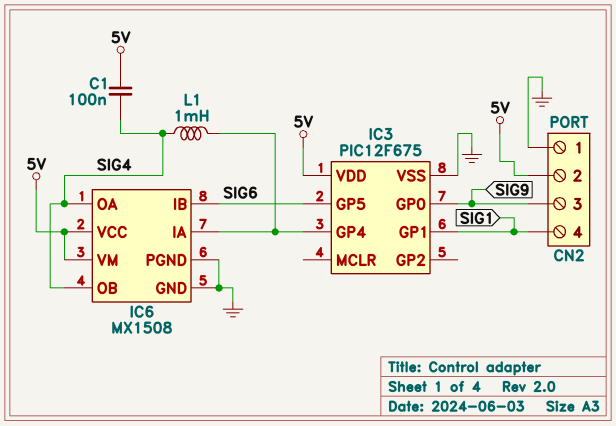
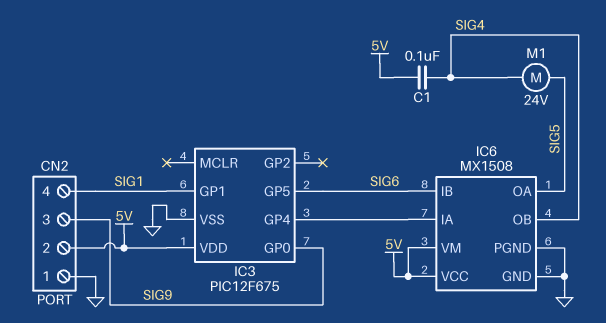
IC6 pin OA: SIG4 -> SIG5
L1: 1mH (IC3/GP4, SIG4) -> none
M1: none -> motor 24V (SIG4, SIG5)

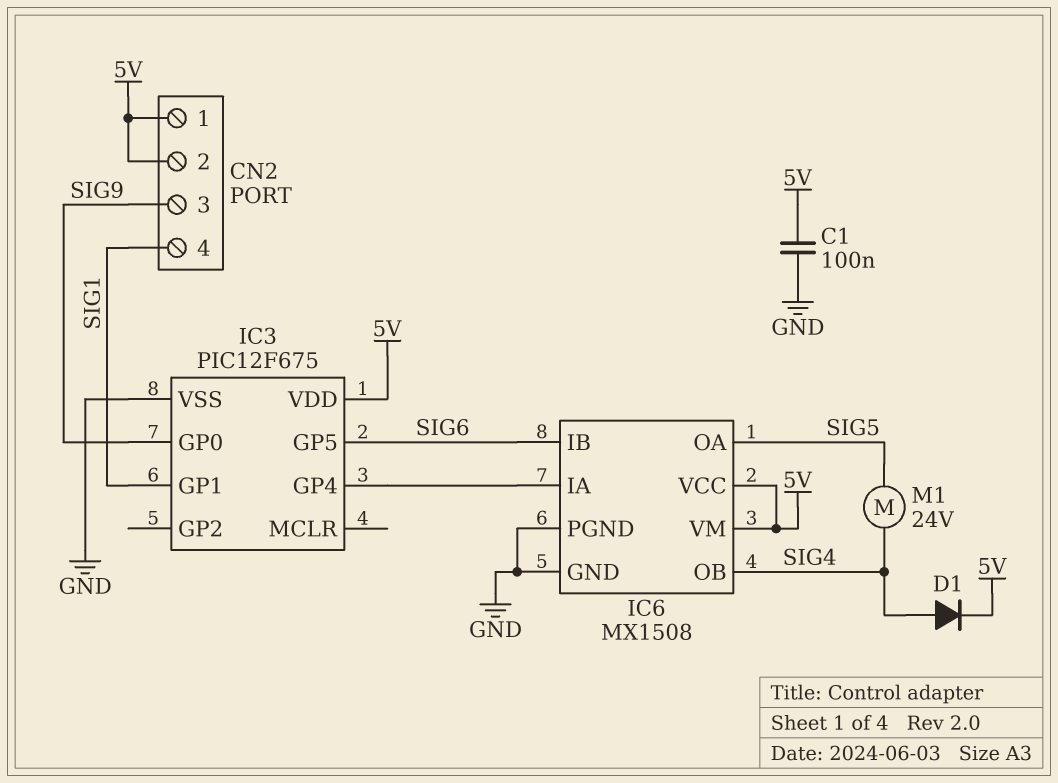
C1: 100nF (5V, SIG4) -> 100nF (5V, GND)
CN2 pin 1: GND -> 5V
D1: none -> diode (A SIG4, K 5V)

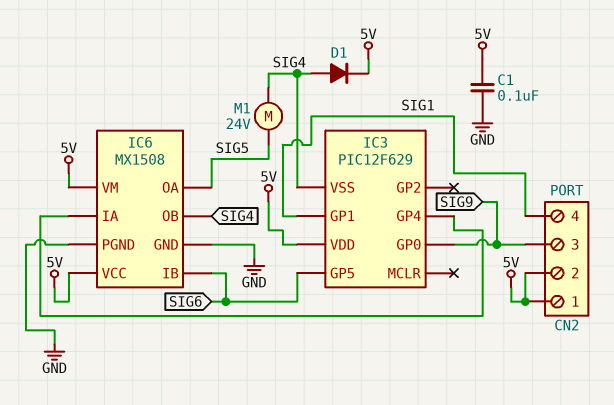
IC3: PIC12F675 -> PIC12F629
IC3 pin VSS: GND -> SIG4

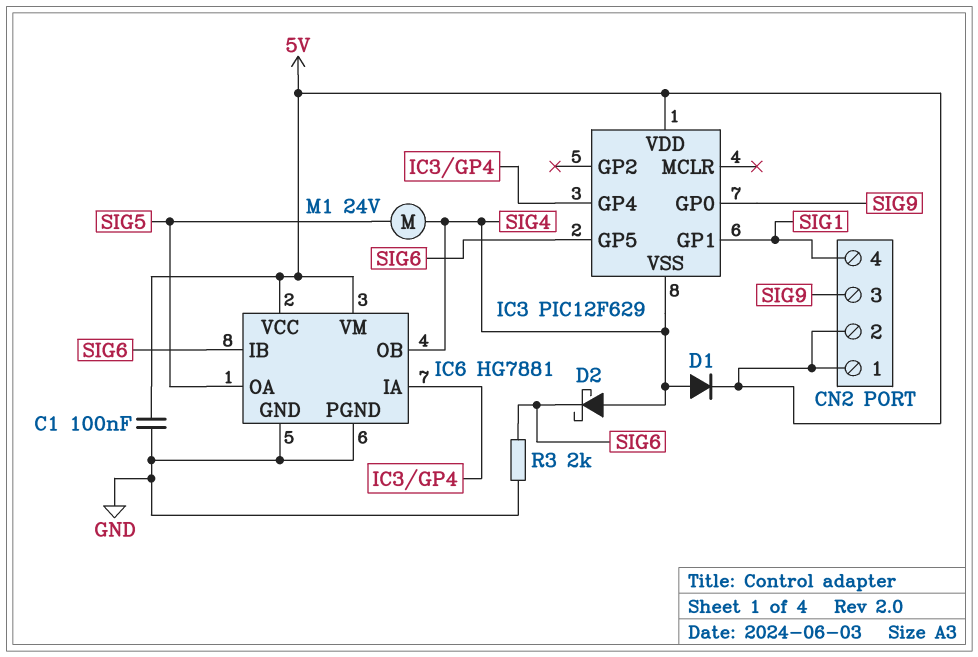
D2: none -> schottky (A SIG4, K SIG6)
IC6: MX1508 -> HG7881
R3: none -> 2k (GND, SIG6)

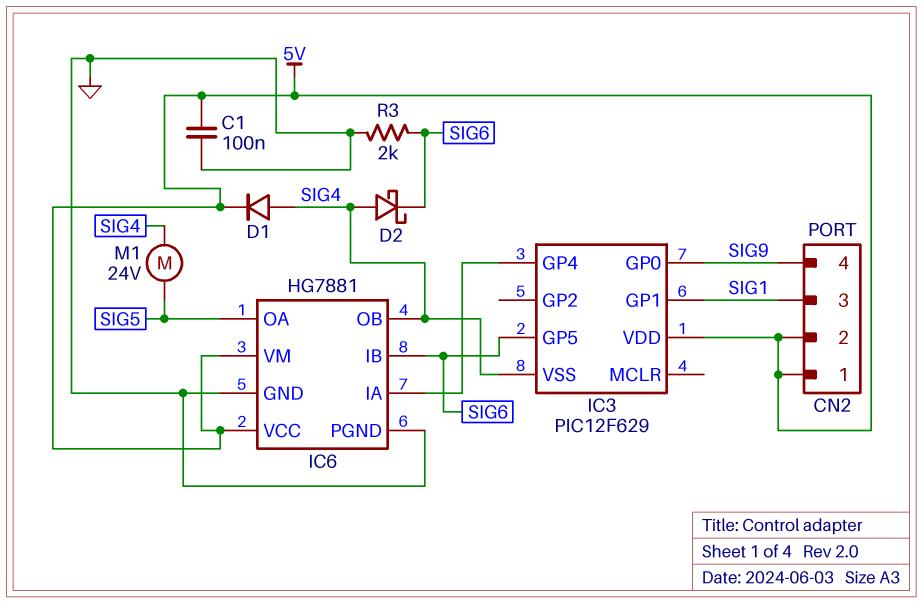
CN2 pin 3: SIG9 -> SIG1
CN2 pin 4: SIG1 -> SIG9

